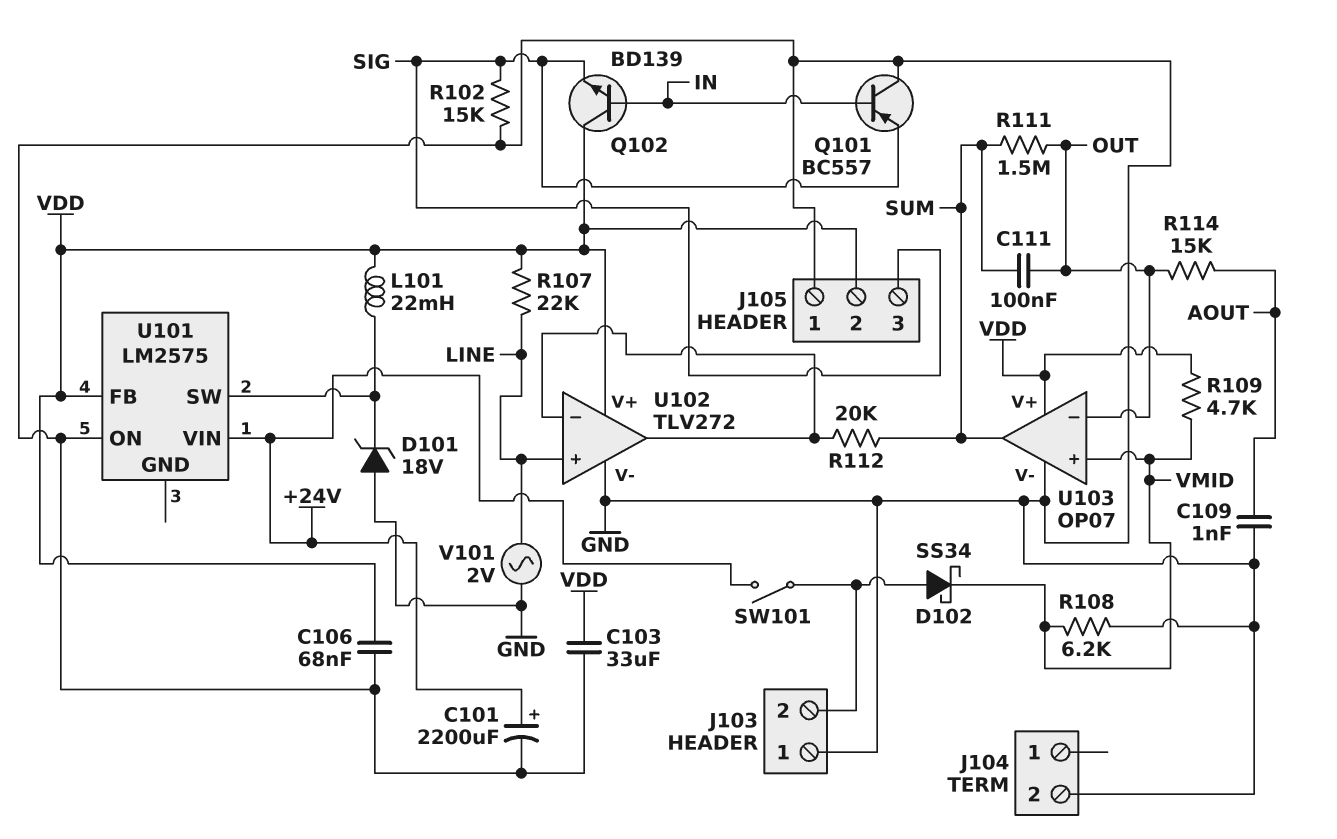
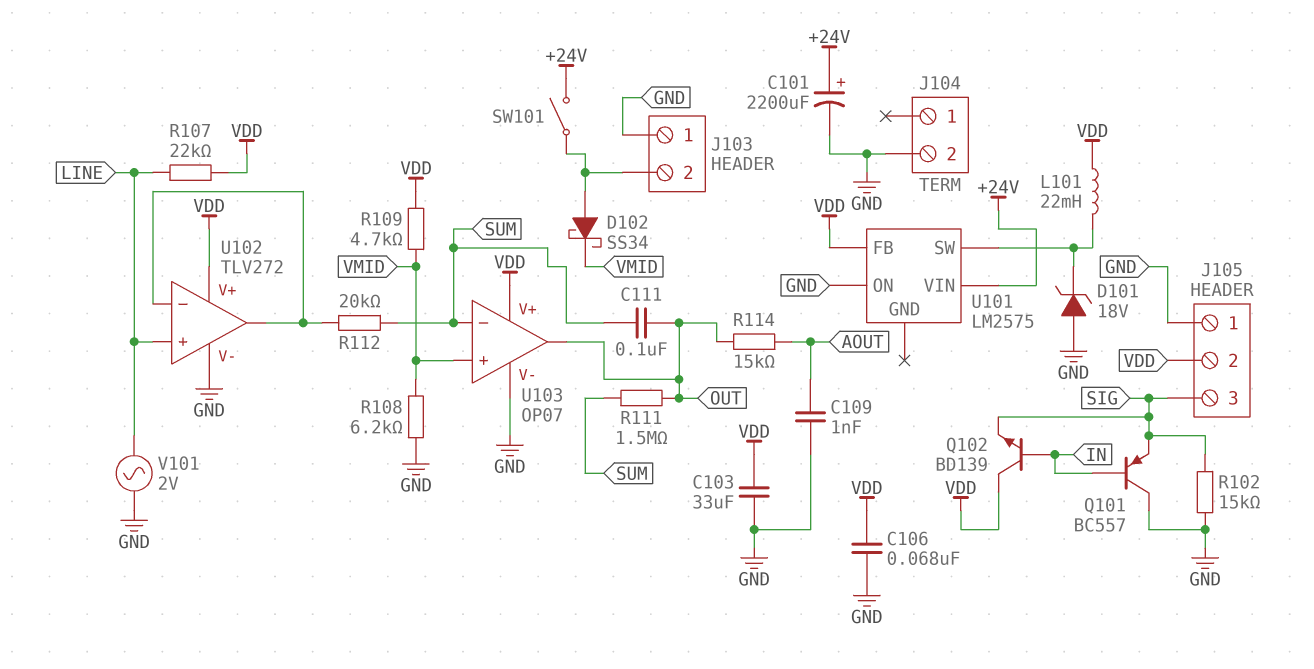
U103 pin in-: OUT -> SUM
U103 pin out: SUM -> OUT

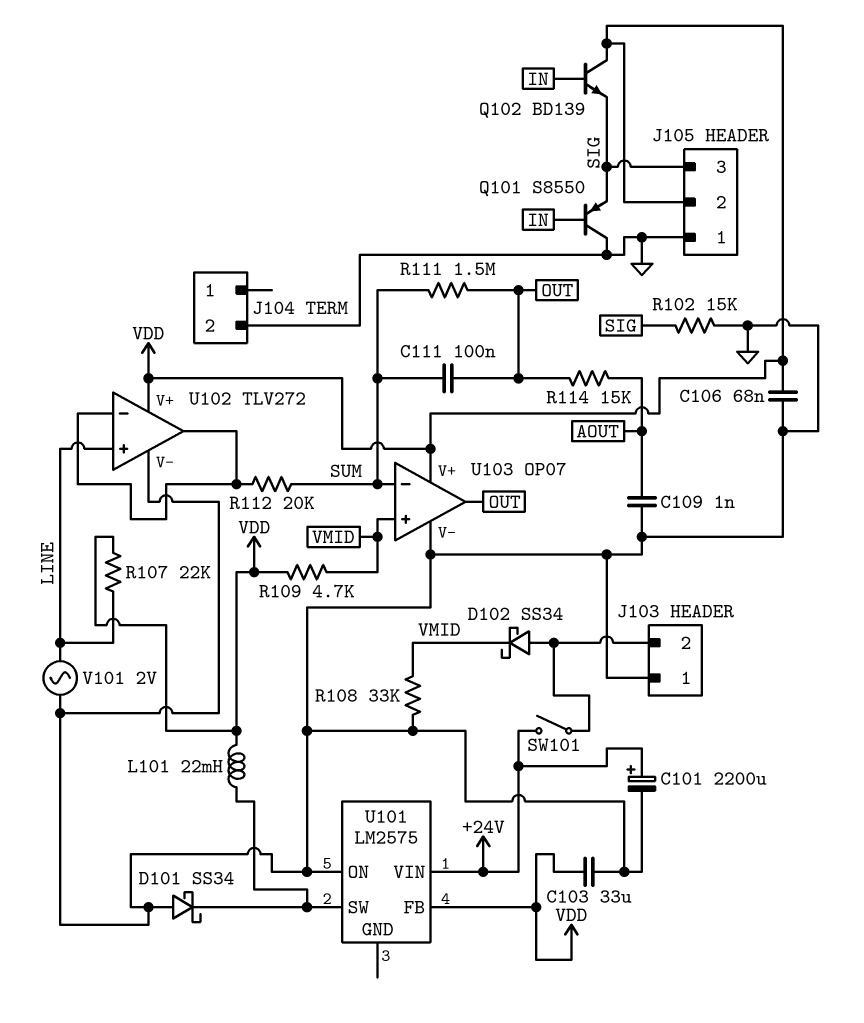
D101: zener 18V (A GND, K U101/SW) -> schottky SS34 (A GND, K U101/SW)
Q101: PNP BC557 (B IN, C GND, E SIG) -> PNP S8550 (B IN, C GND, E SIG)
R108: 6.2k (GND, VMID) -> 33k (GND, VMID)

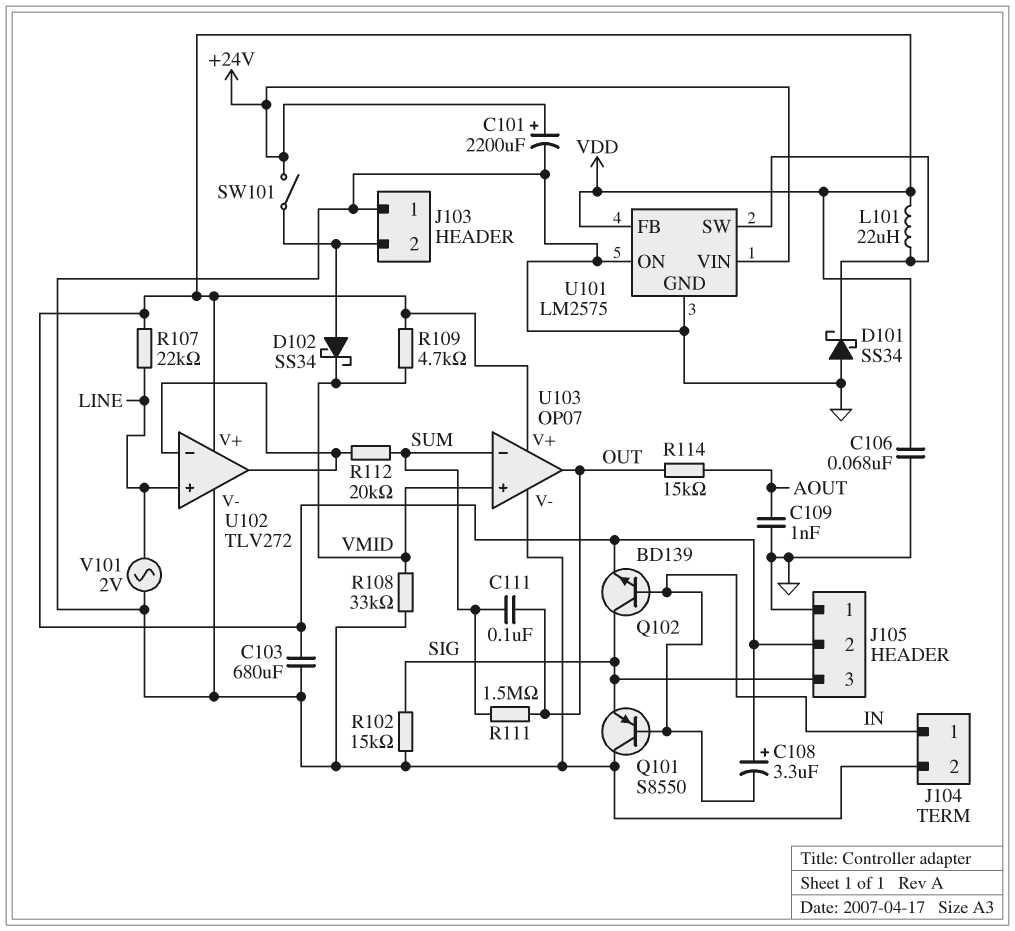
C103: 33uF (GND, VDD) -> 680uF (GND, VDD)
C108: none -> 3.3uF (plus VDD, minus IN)
J104 pin 1: none -> IN
L101: 22mH (U101/SW, VDD) -> 22uH (U101/SW, VDD)
Q102: NPN BD139 (B IN, C VDD, E SIG) -> NPN BD139 (B IN, C SIG, E VDD)
U101 pin GND: none -> GND

